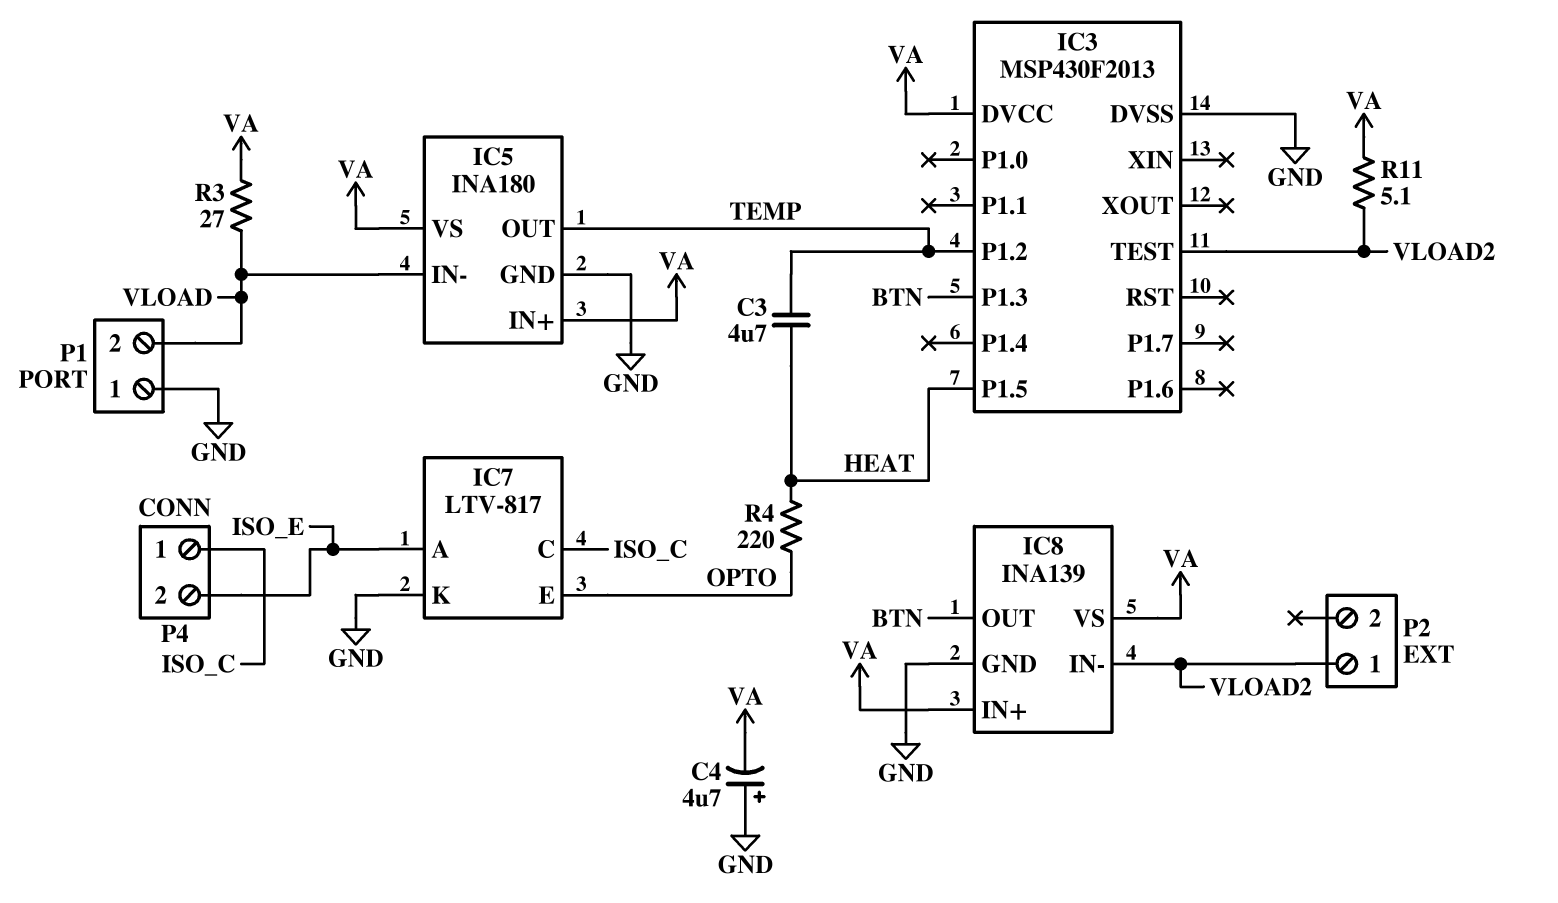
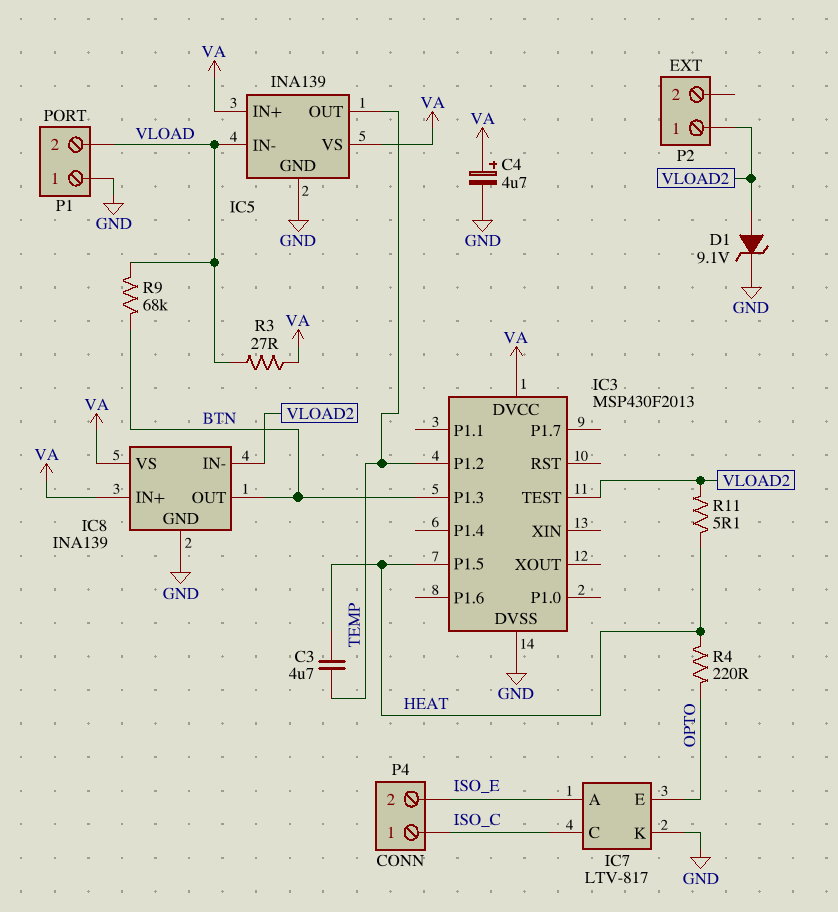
C4: 4.7uF (plus GND, minus VA) -> 4.7uF (plus VA, minus GND)
D1: none -> zener 9.1V (A VLOAD2, K GND)
IC5: INA180 -> INA139
R9: none -> 68k (BTN, VLOAD)
R11: 5.1 (VA, VLOAD2) -> 5.1 (HEAT, VLOAD2)

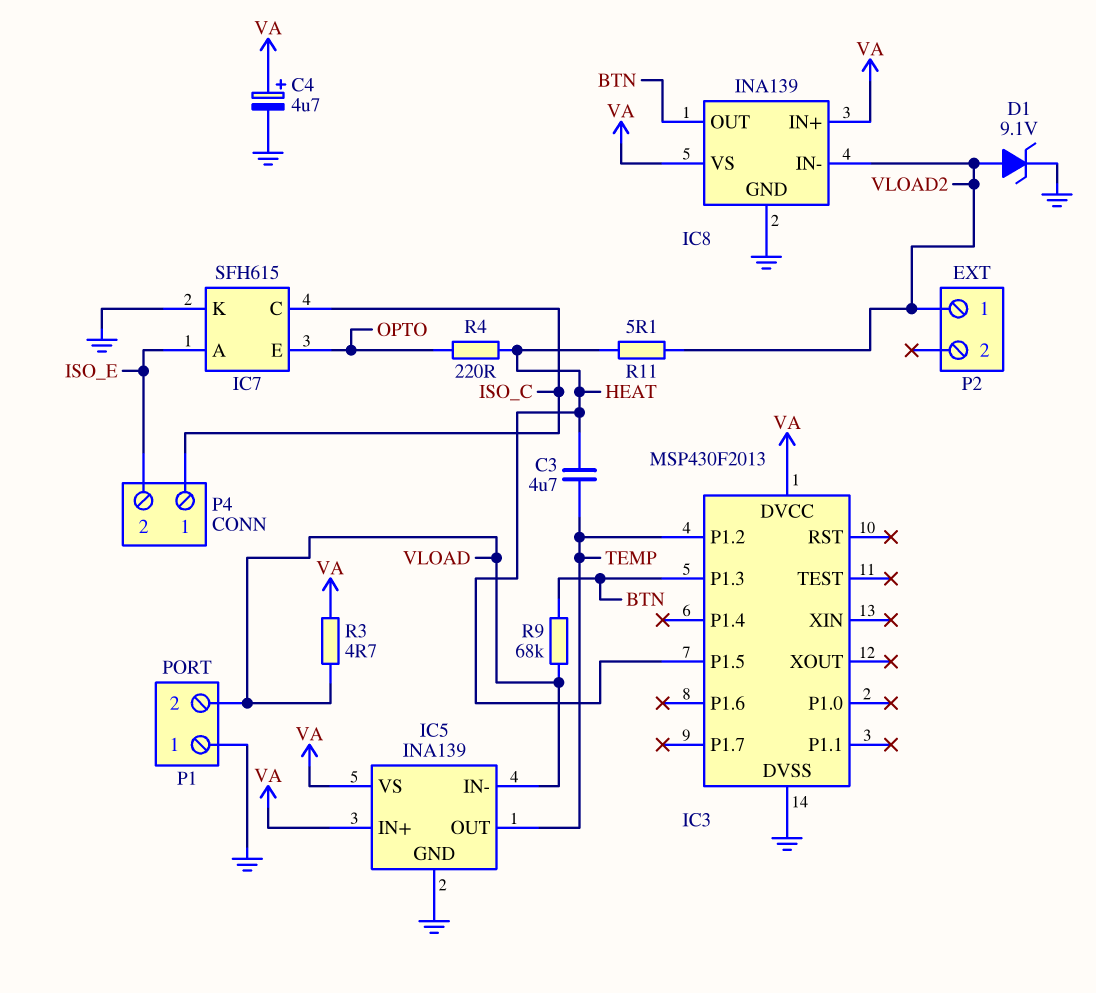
IC3 pin TEST: VLOAD2 -> none
IC7: LTV-817 -> SFH615
R3: 27 (VA, VLOAD) -> 4.7 (VA, VLOAD)

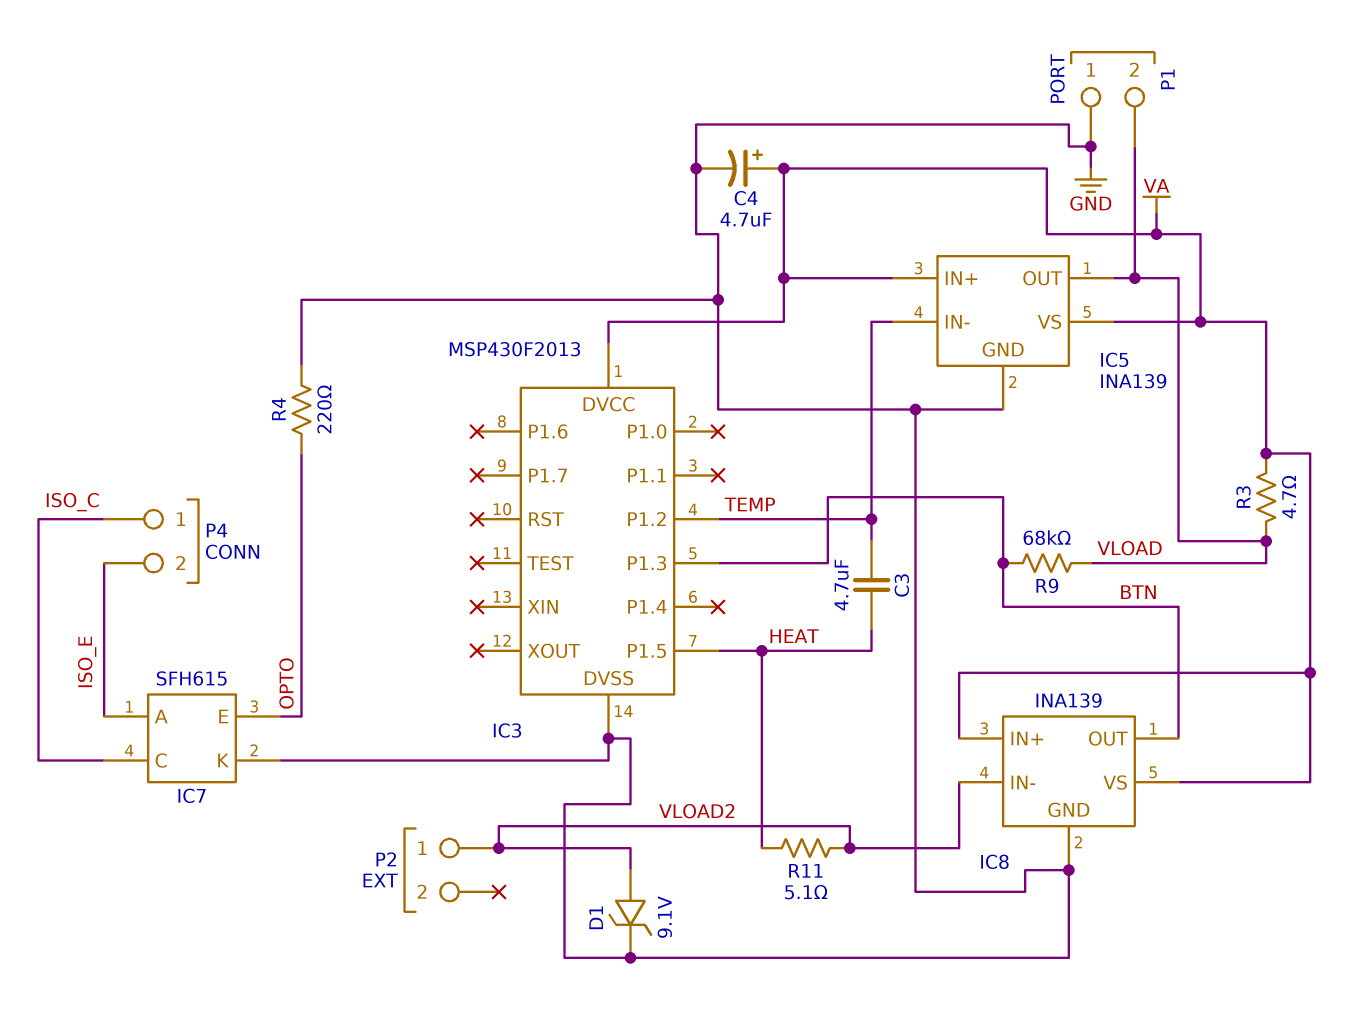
IC5 pin IN-: VLOAD -> TEMP
IC5 pin OUT: TEMP -> VLOAD
R4: 220 (HEAT, OPTO) -> 220 (GND, OPTO)

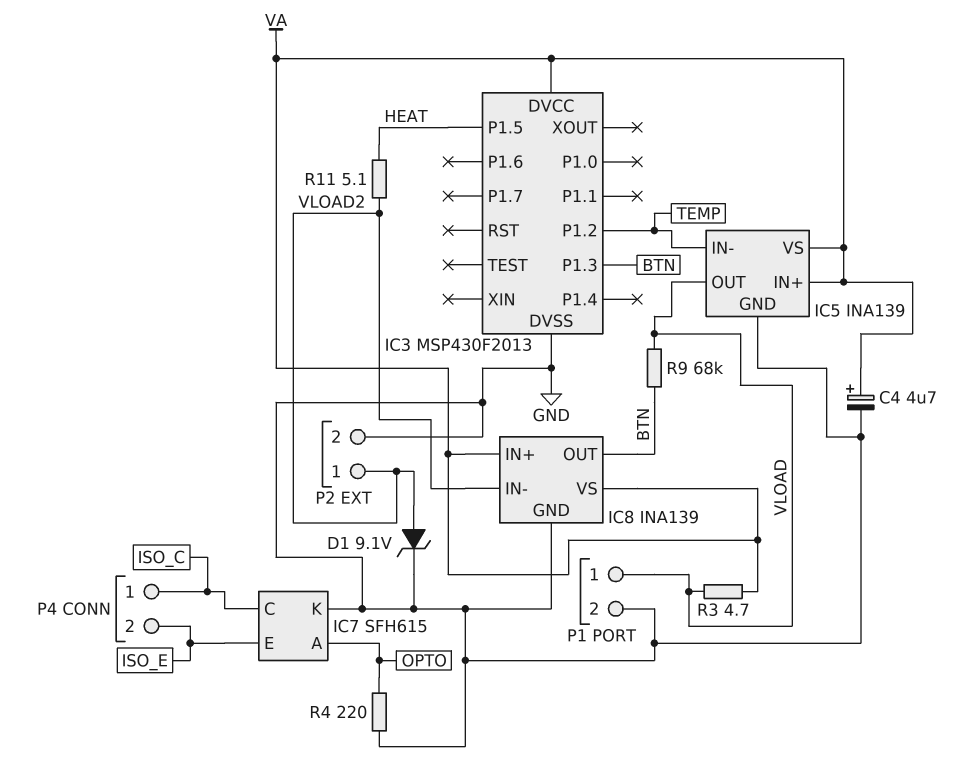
C3: 4.7uF (HEAT, TEMP) -> none
IC7 pin A: ISO_E -> OPTO
IC7 pin E: OPTO -> ISO_E
P1 pin 1: GND -> VLOAD
P1 pin 2: VLOAD -> GND
P2 pin 2: none -> GND

